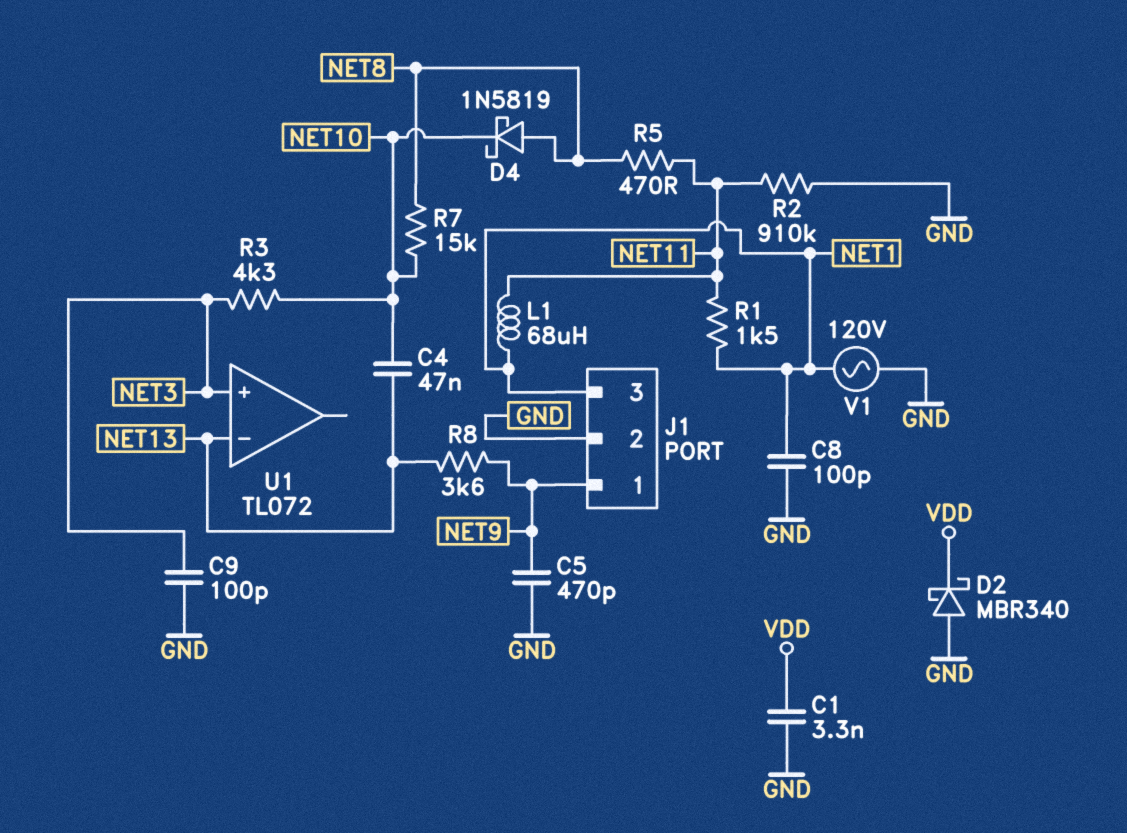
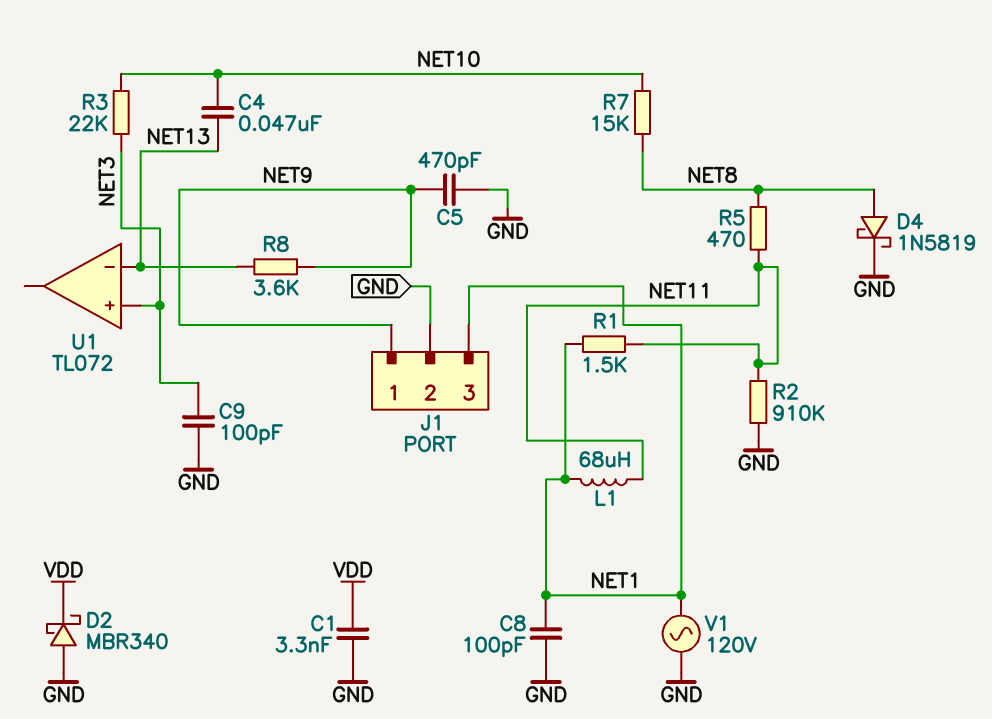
D4: schottky 1N5819 (A NET8, K NET10) -> schottky 1N5819 (A NET8, K GND)
R3: 4.3k (NET3, NET10) -> 22k (NET3, NET10)

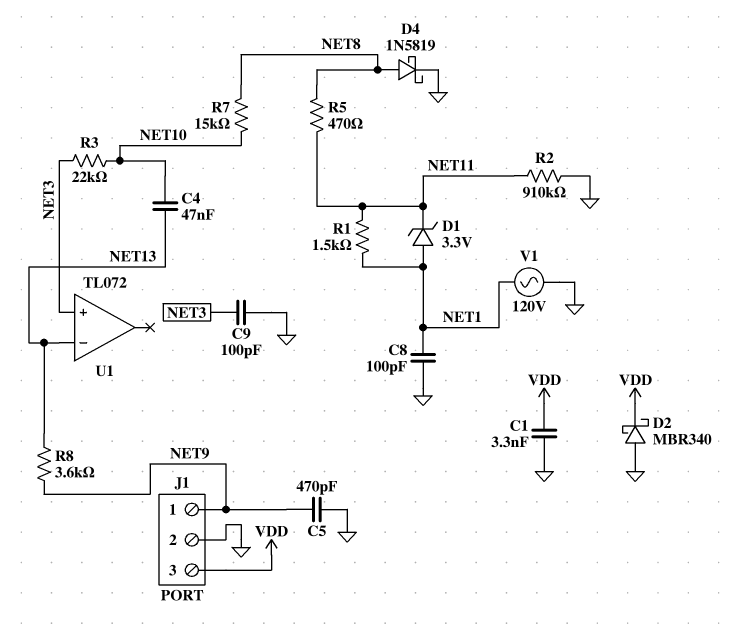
D1: none -> zener 3.3V (A NET1, K NET11)
J1 pin 3: NET1 -> VDD
L1: 68uH (NET1, NET11) -> none

